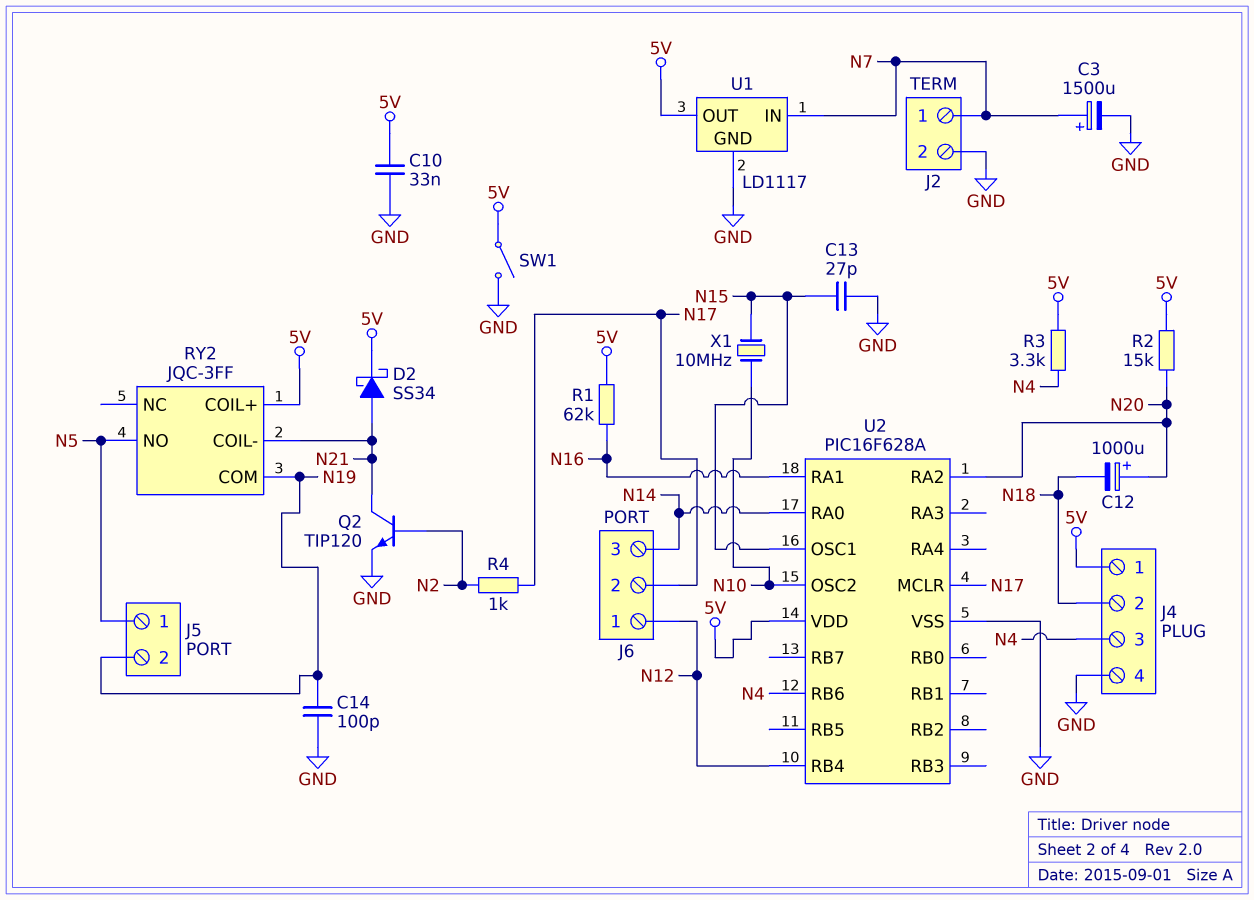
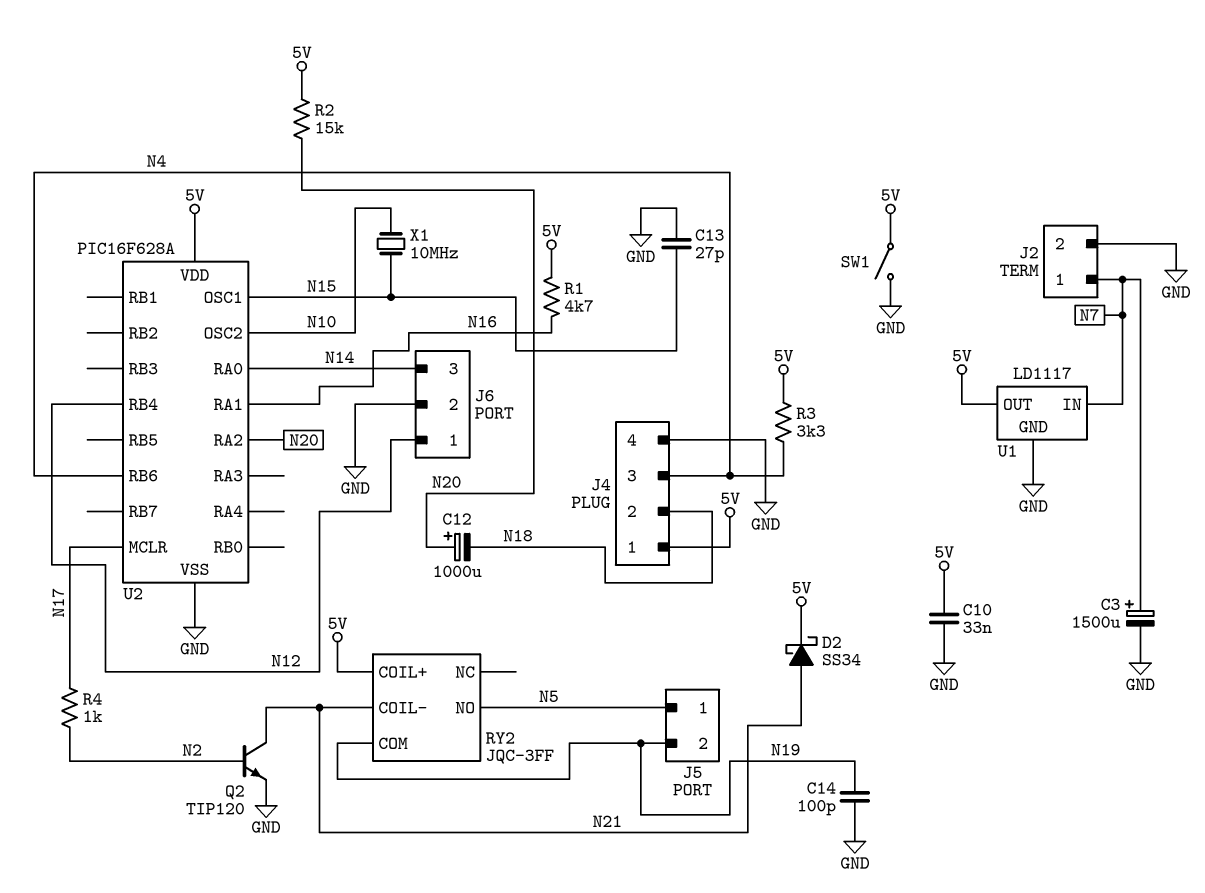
J6 pin 2: N17 -> GND
R1: 62k (5V, N16) -> 4.7k (5V, N16)

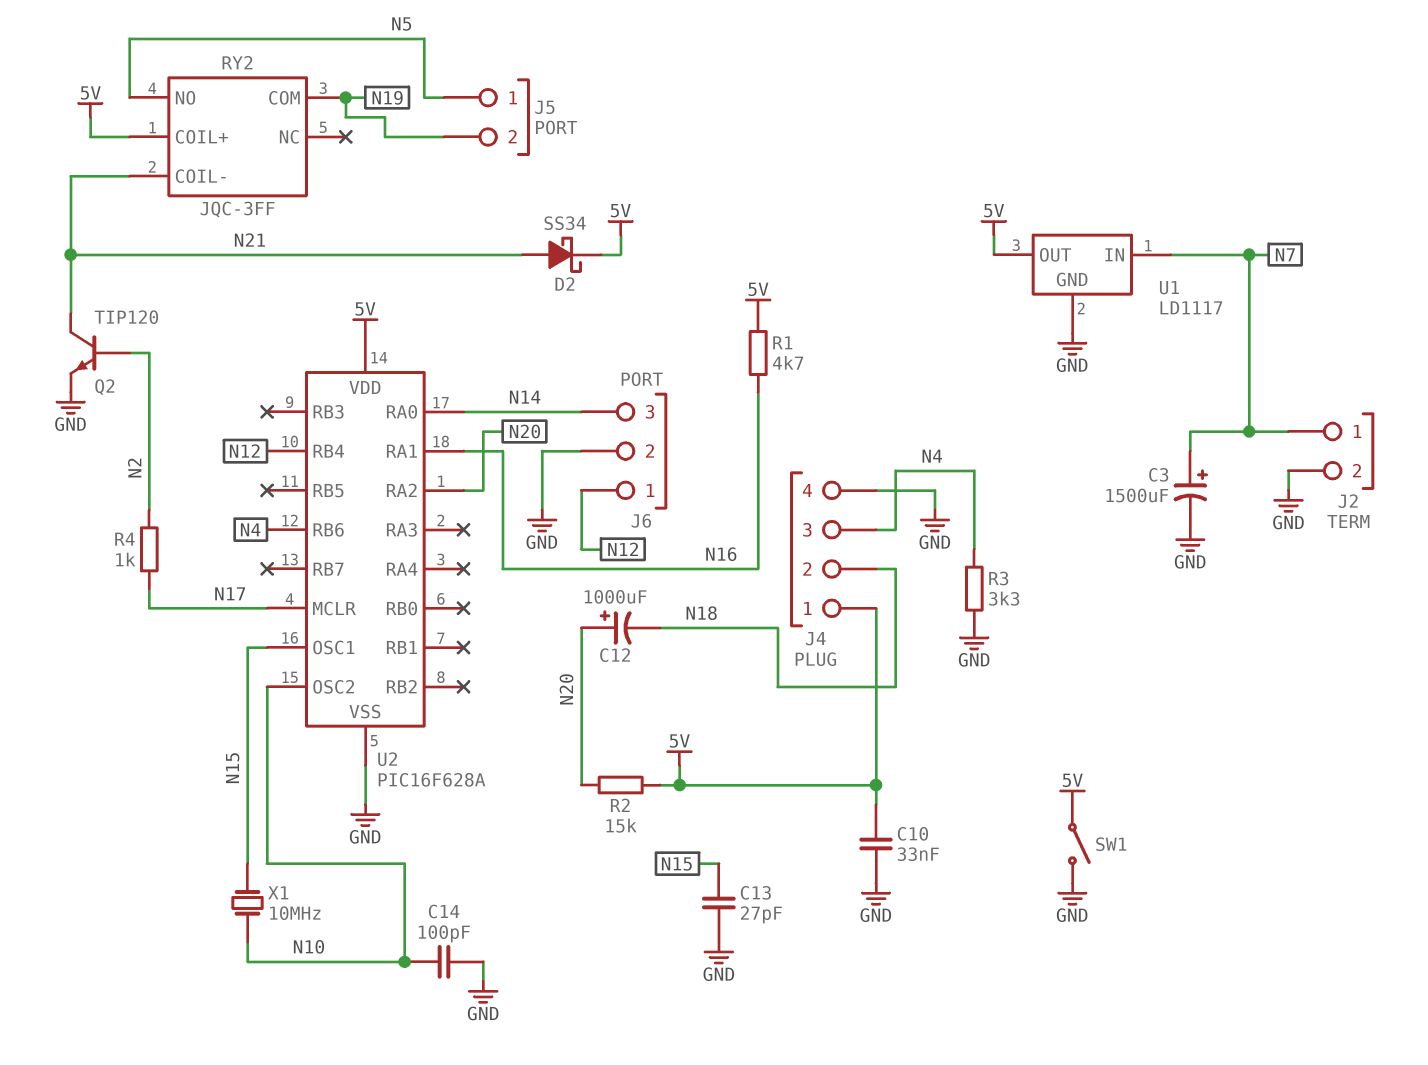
C14: 100pF (GND, N19) -> 100pF (GND, N10)
R3: 3.3k (5V, N4) -> 3.3k (GND, N4)

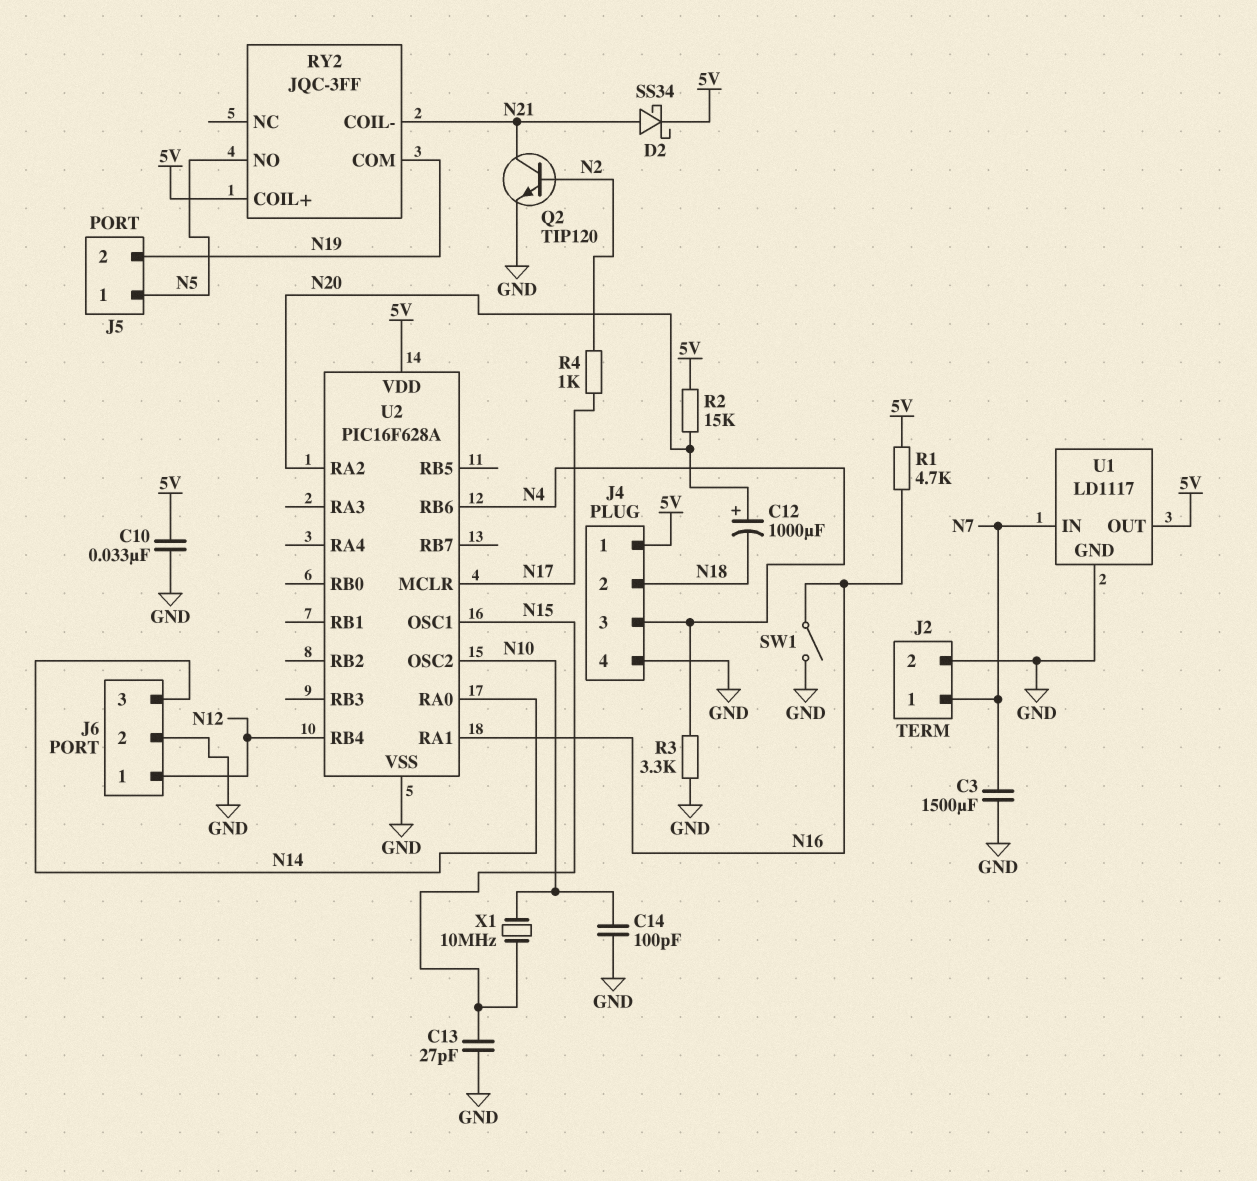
C3: 1500uF (plus N7, minus GND) -> 1500uF (GND, N7)
SW1: switch (5V, GND) -> switch (GND, N16)

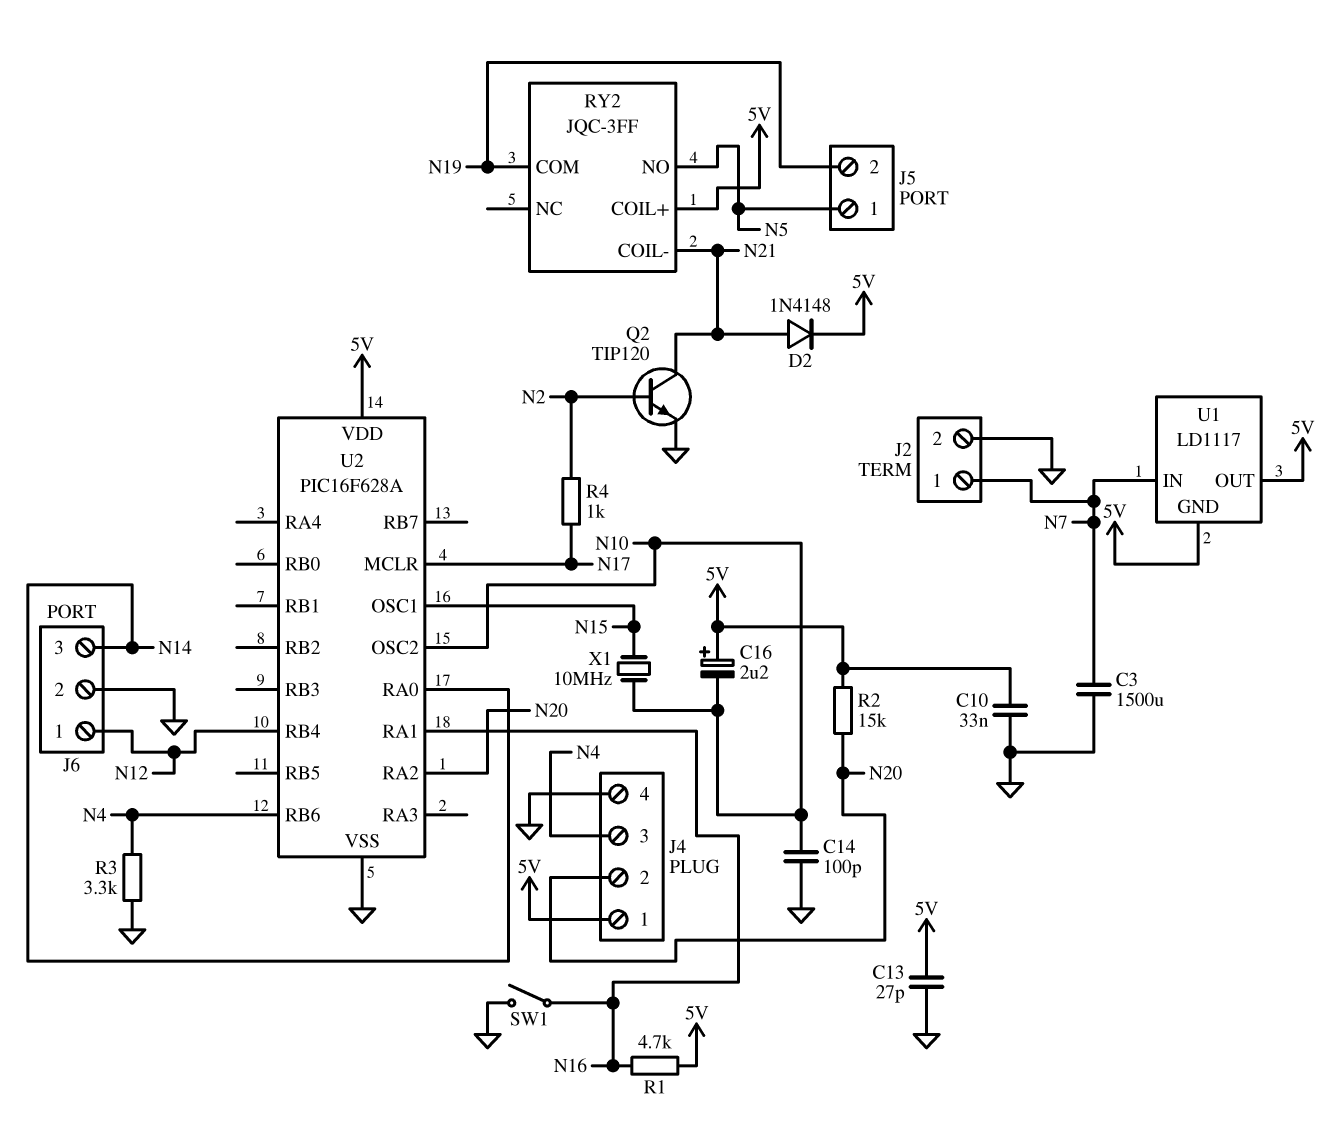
C12: 1000uF (plus N20, minus N18) -> none
C13: 27pF (GND, N15) -> 27pF (5V, GND)
C16: none -> 2.2uF (plus 5V, minus N10)
D2: schottky SS34 (A N21, K 5V) -> diode 1N4148 (A N21, K 5V)
J4 pin 2: N18 -> N20
U1 pin GND: GND -> 5V

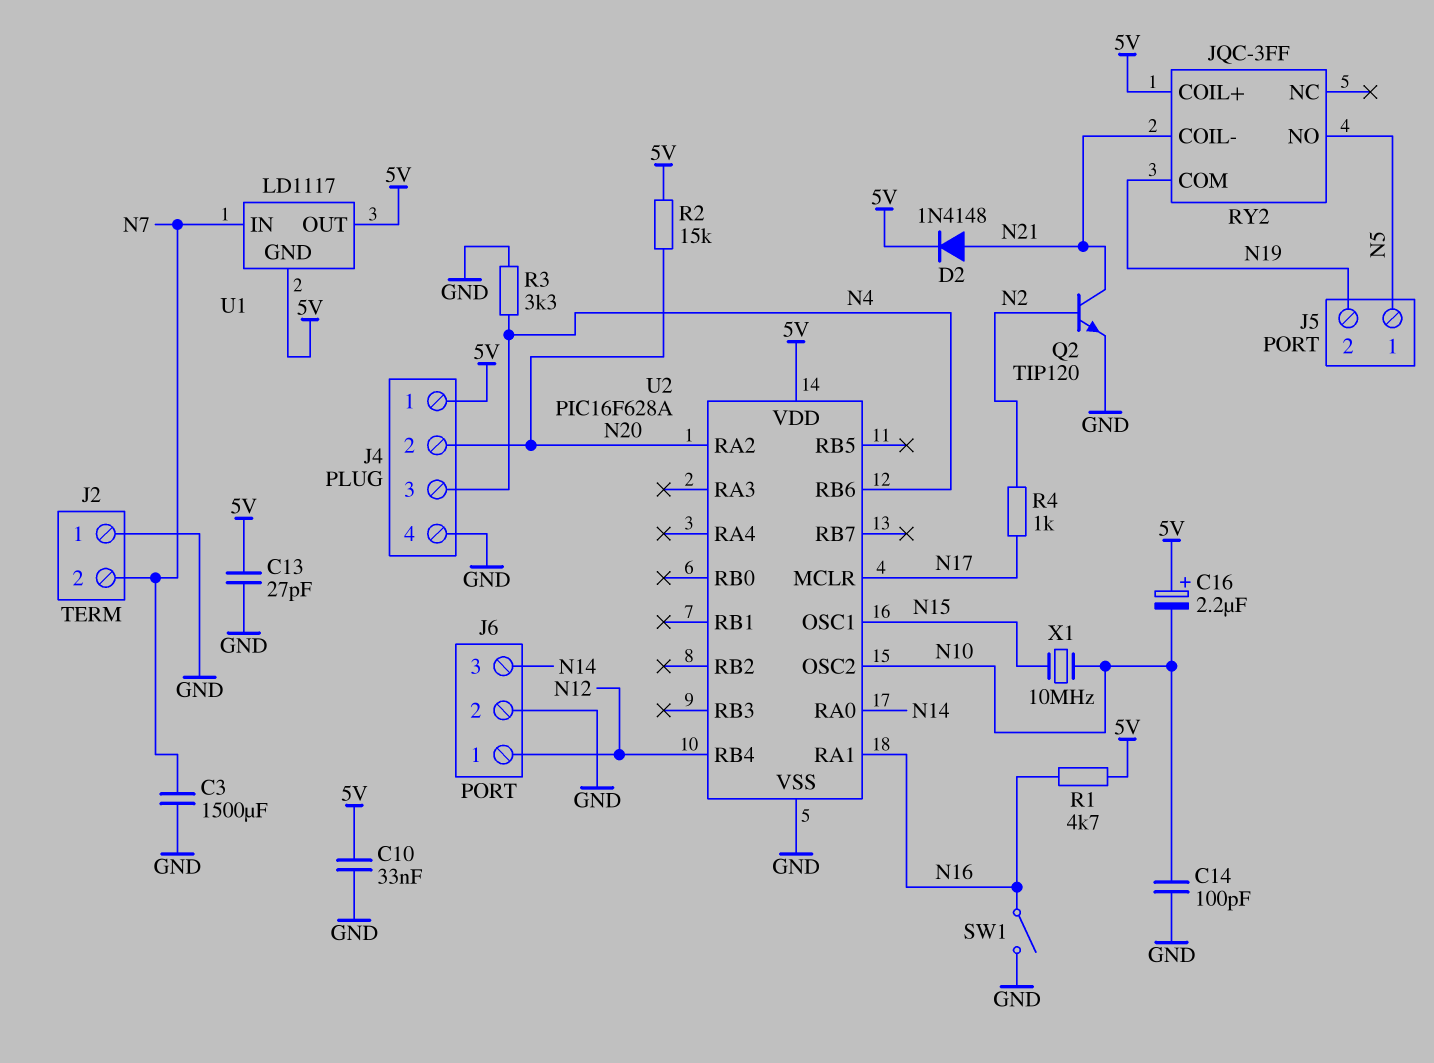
J2 pin 1: N7 -> GND
J2 pin 2: GND -> N7

